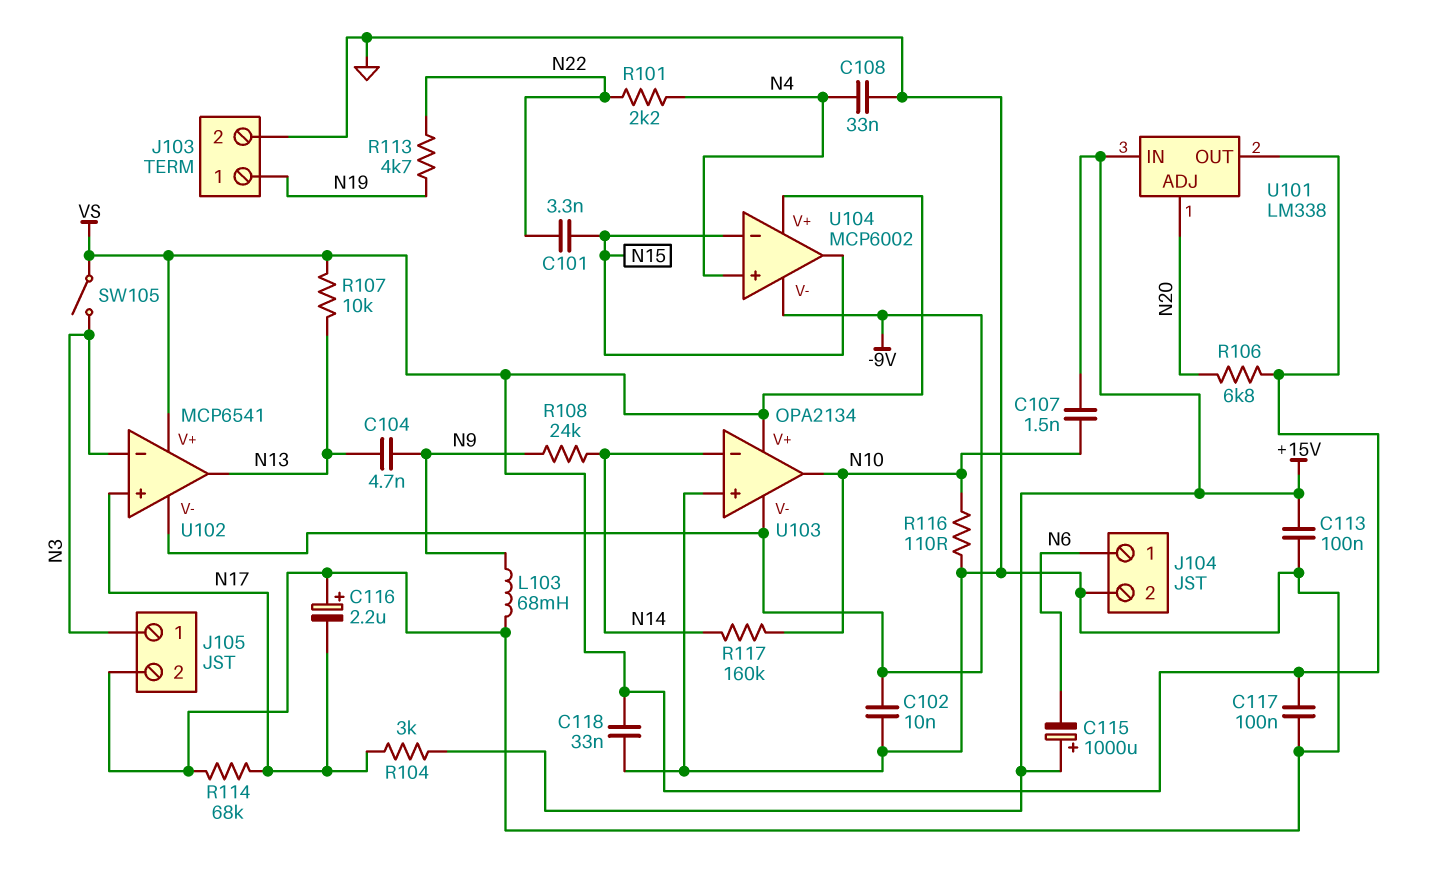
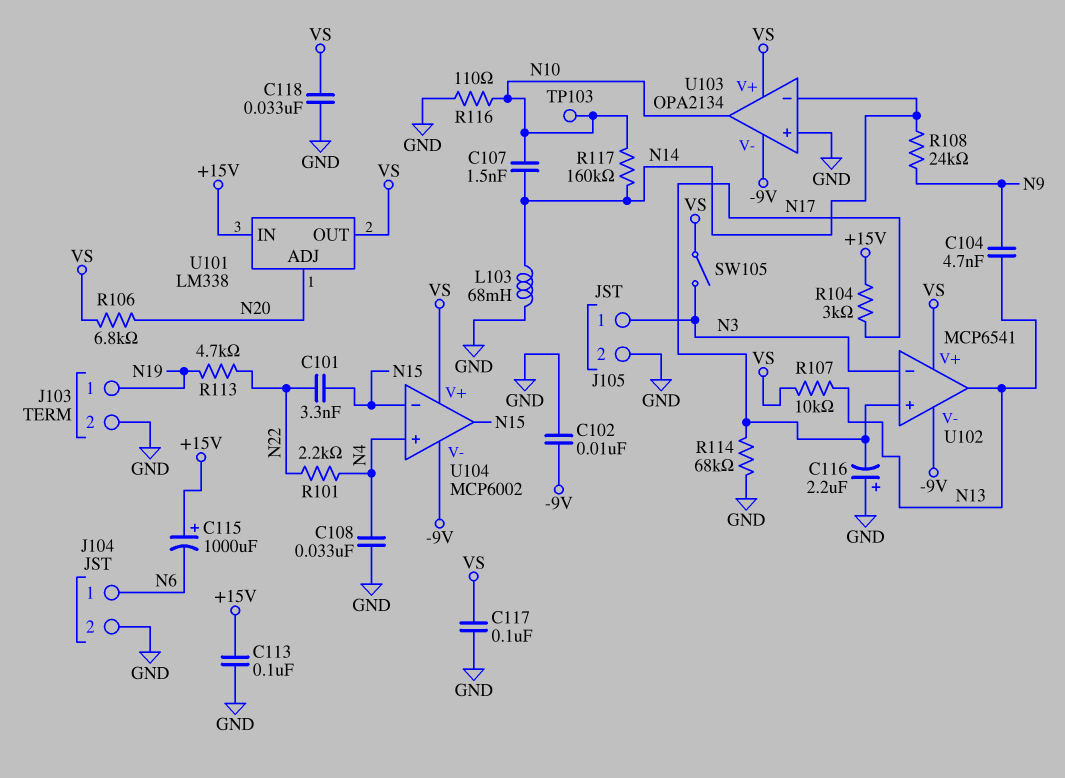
C107: 1.5nF (+15V, N10) -> 1.5nF (N10, N14)
L103: 68mH (GND, N9) -> 68mH (GND, N14)
TP103: none -> test point (N10)

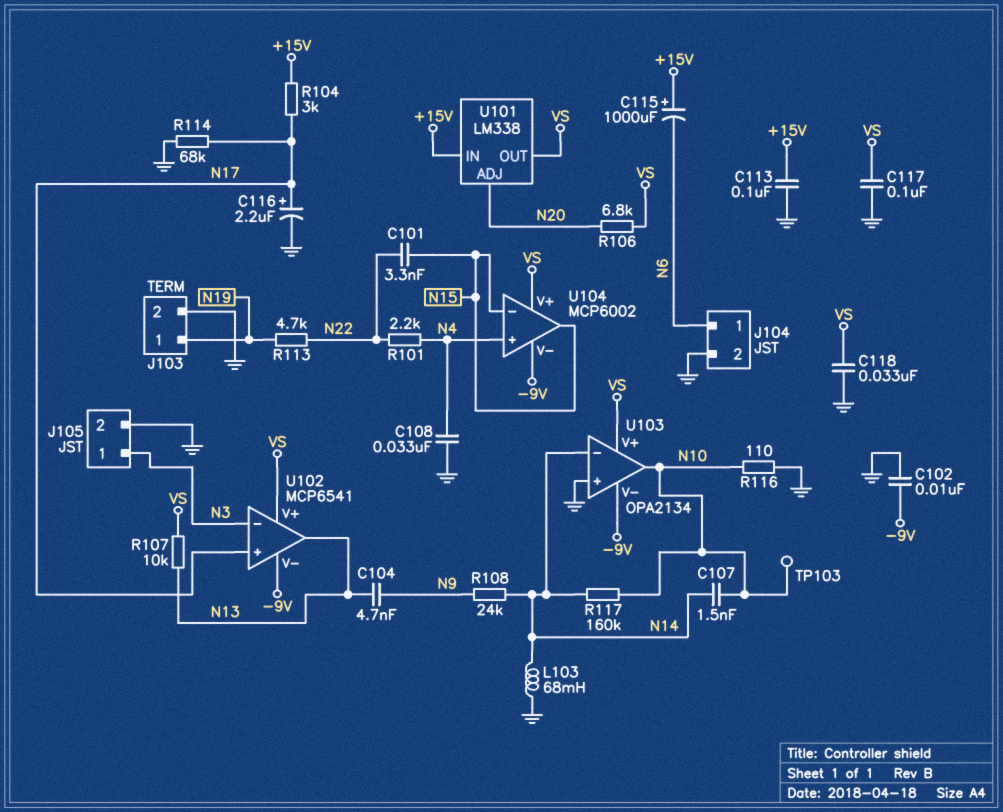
C116: 2.2uF (plus GND, minus N17) -> 2.2uF (plus N17, minus GND)
SW105: switch (N3, VS) -> none

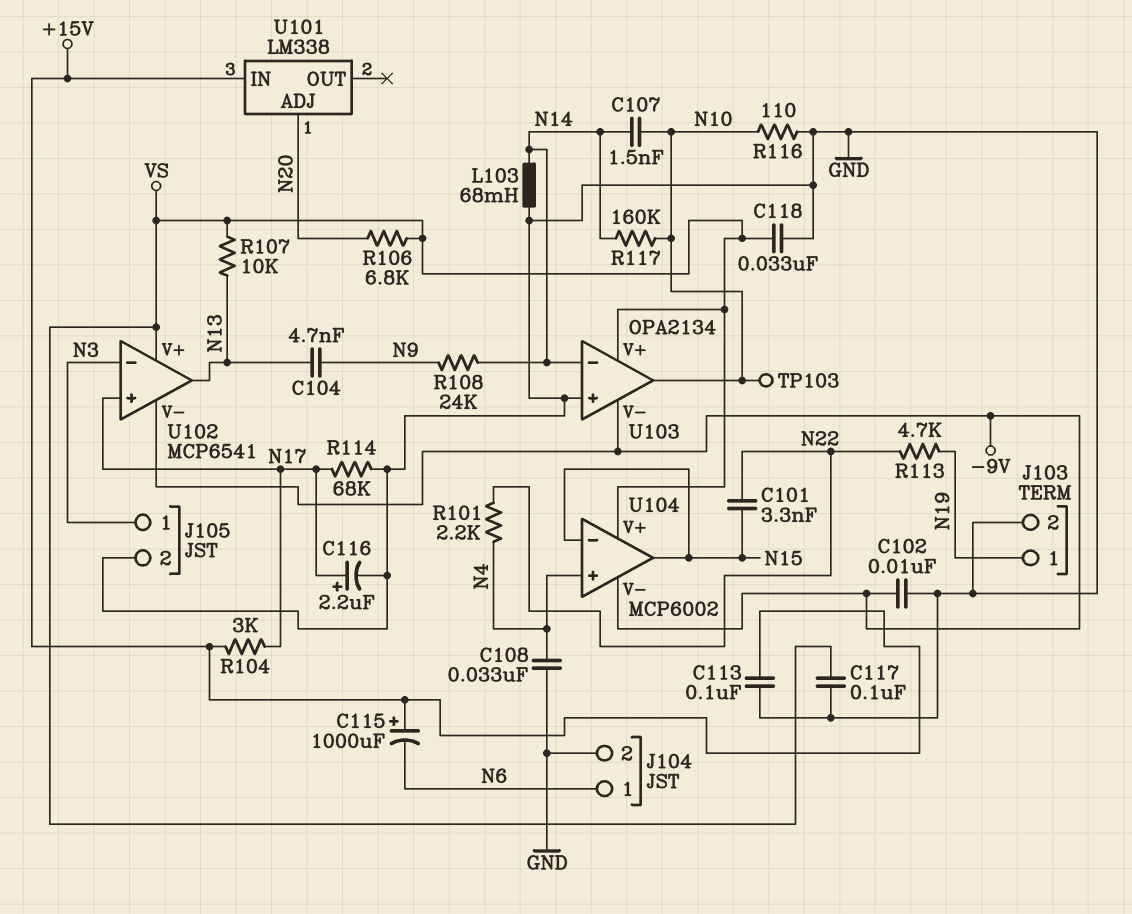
U101 pin OUT: VS -> none

